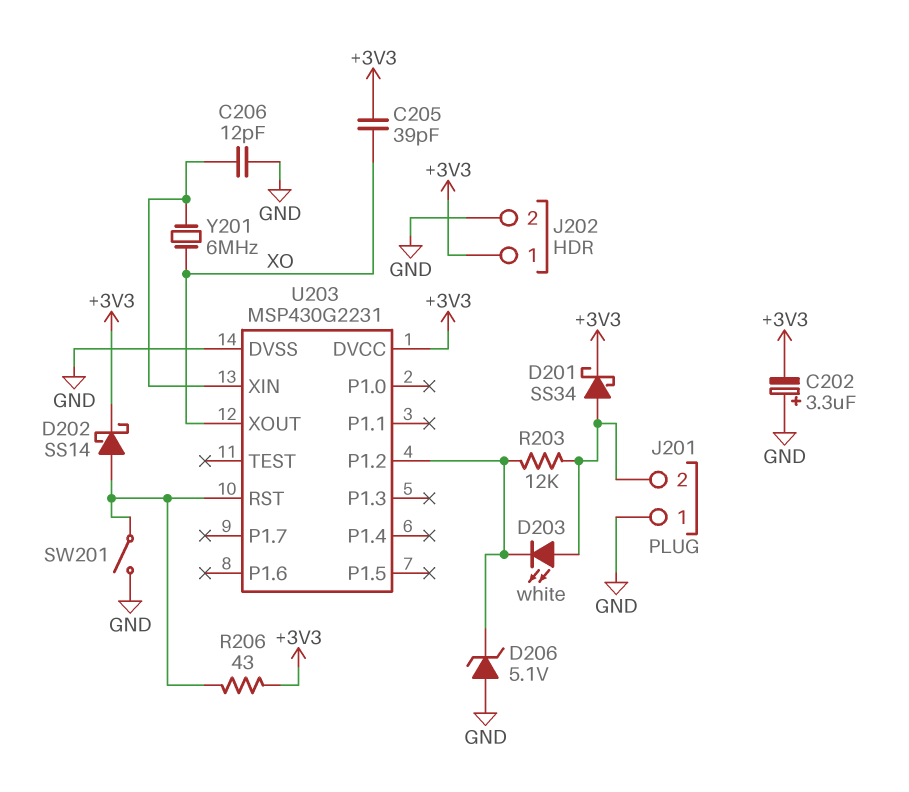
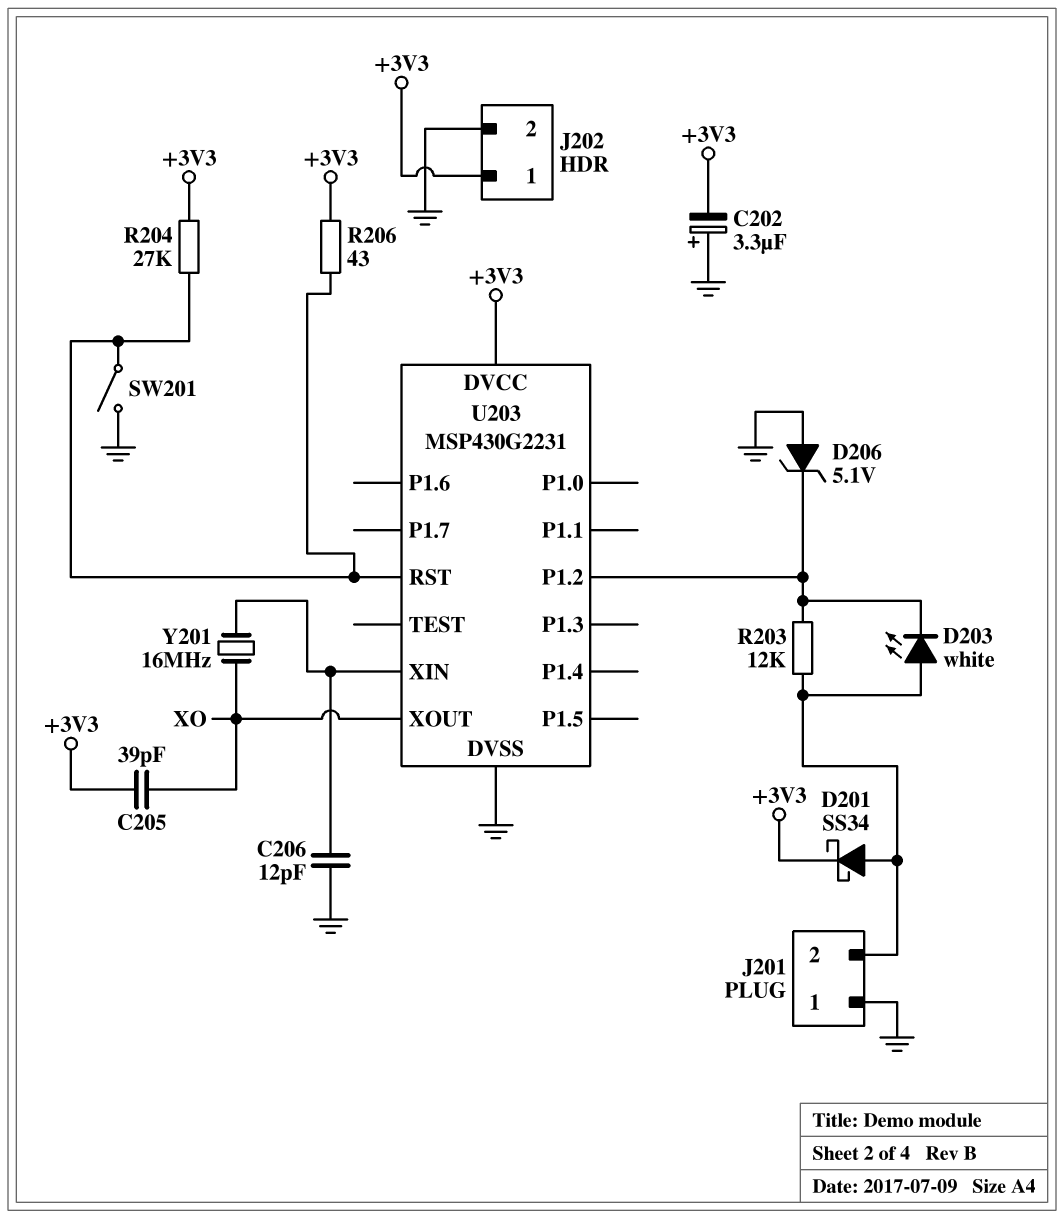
D202: schottky SS14 (A U203/RST, K +3V3) -> none
R204: none -> 27k (+3V3, U203/RST)
Y201: 6MHz (U203/XIN, XO) -> 16MHz (U203/XIN, XO)

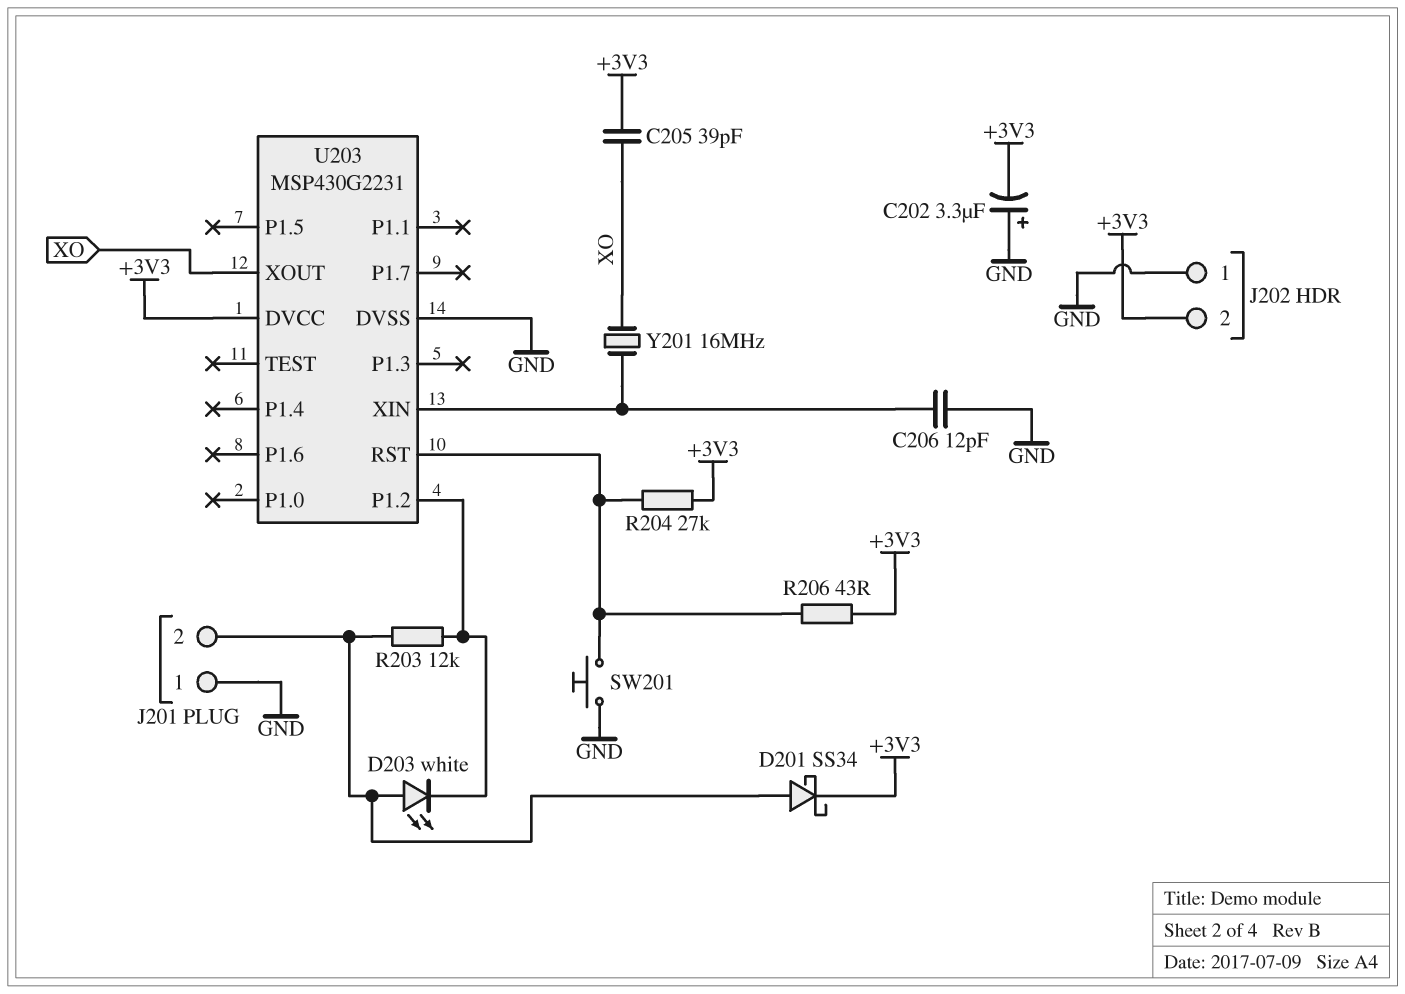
D206: zener 5.1V (A GND, K U203/P1.2) -> none
J202 pin 1: +3V3 -> GND
J202 pin 2: GND -> +3V3
SW201: switch (GND, U203/RST) -> button (GND, U203/RST)

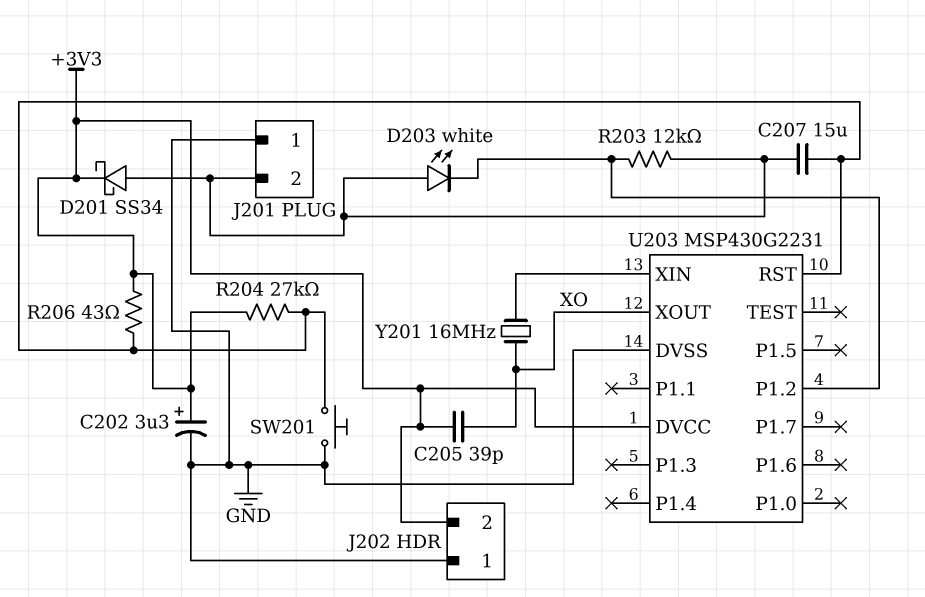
C202: 3.3uF (plus GND, minus +3V3) -> 3.3uF (plus +3V3, minus GND)
C206: 12pF (GND, U203/XIN) -> none
C207: none -> 15uF (J201/2, U203/RST)

